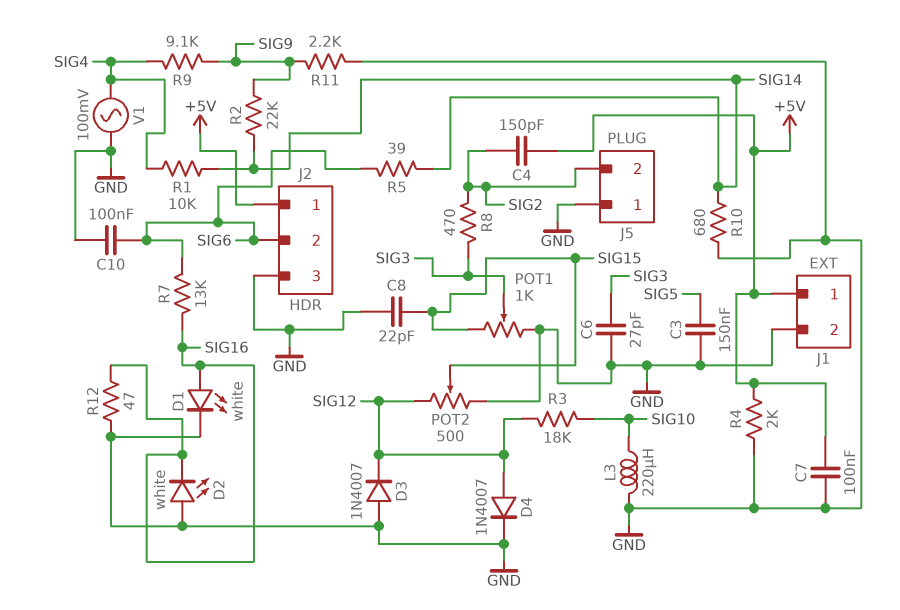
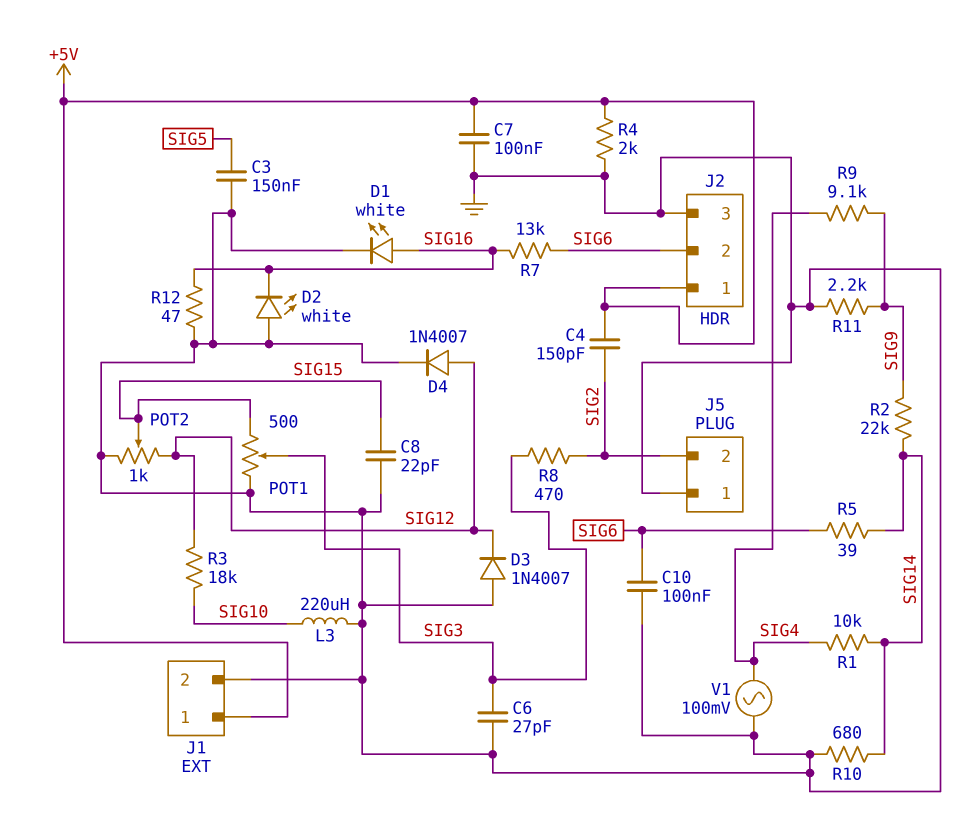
POT1: 1k (GND, SIG15, wiper SIG3) -> 500 (GND, SIG15, wiper SIG3)
POT2: 500 (GND, SIG12, wiper SIG15) -> 1k (GND, SIG12, wiper SIG15)

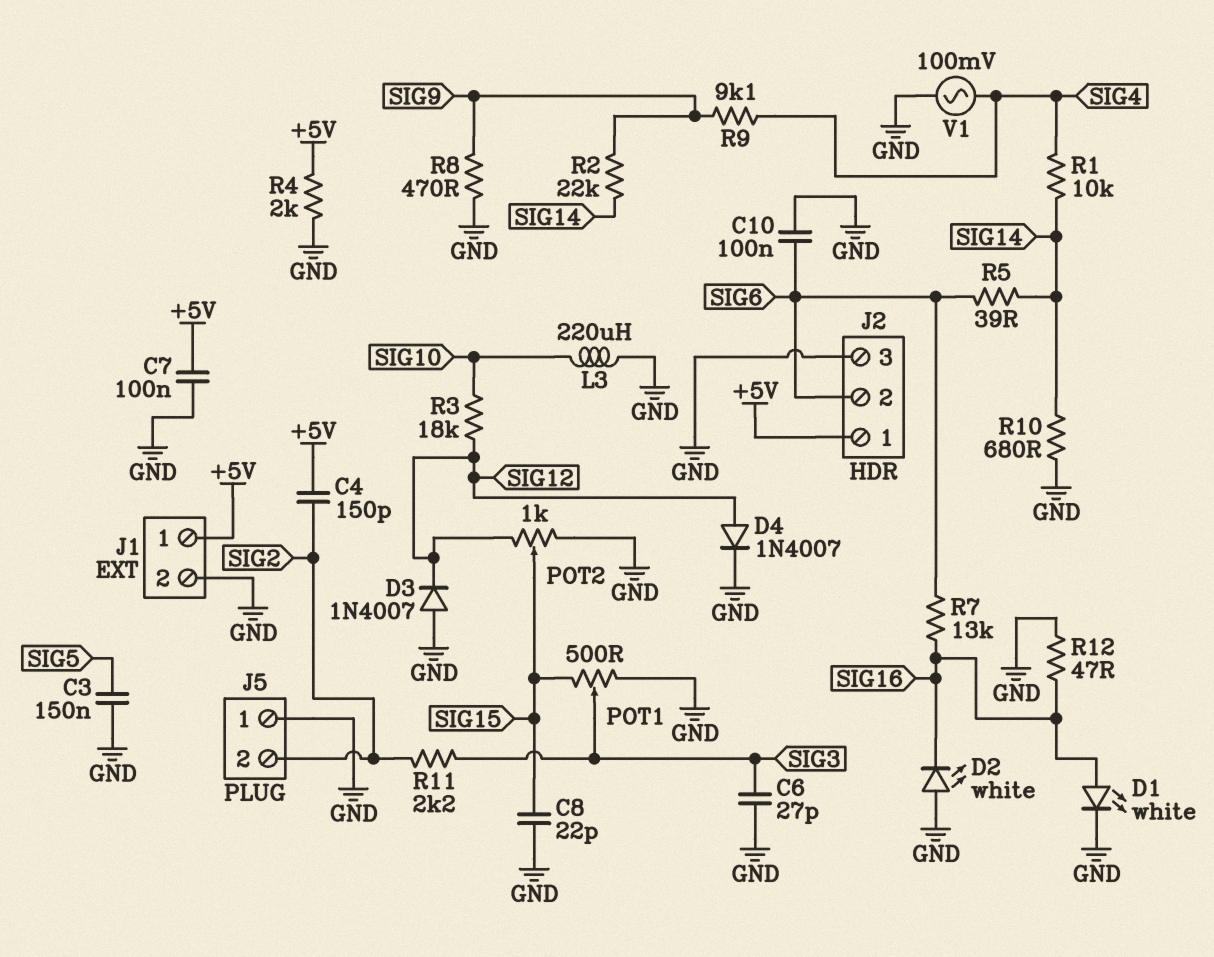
R8: 470 (SIG2, SIG3) -> 470 (GND, SIG9)
R11: 2.2k (GND, SIG9) -> 2.2k (SIG2, SIG3)

